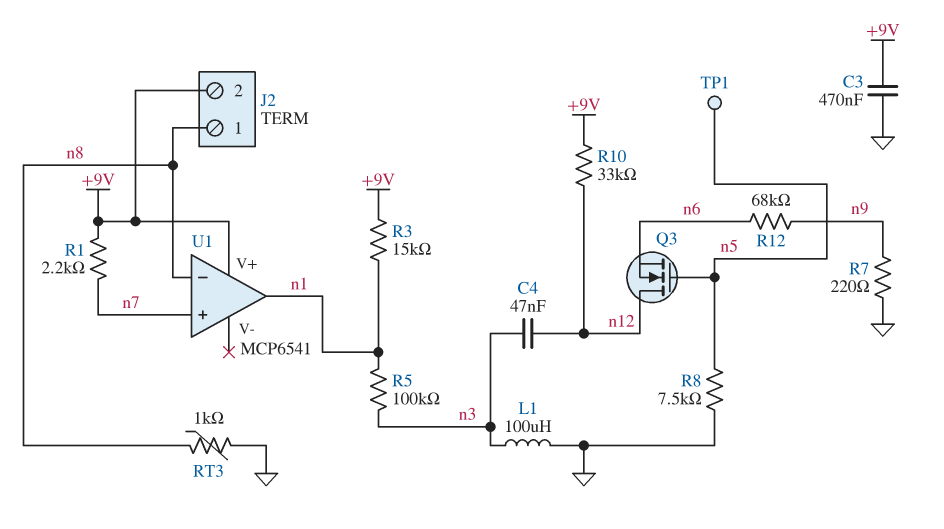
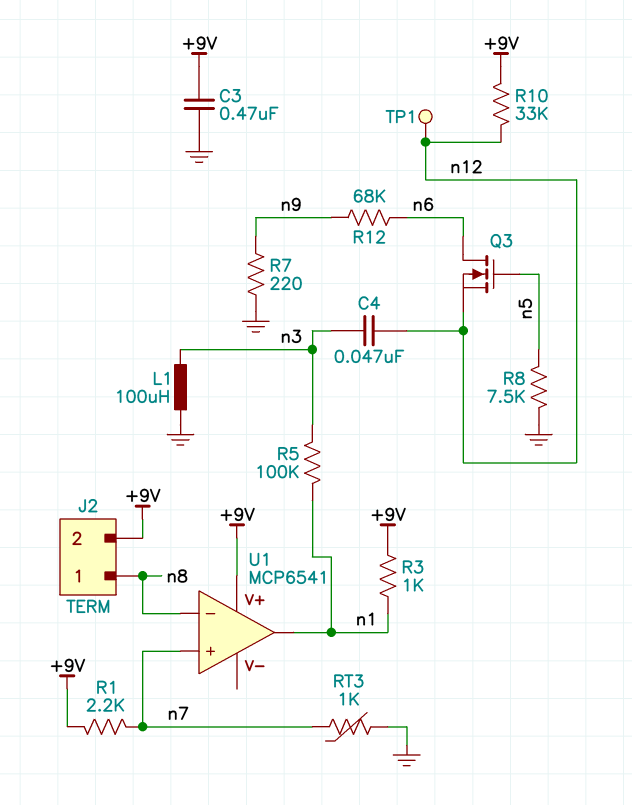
Q3: NMOS (G n5, D n12, S n6) -> NMOS (G n5, D n6, S n12)
R3: 15k (+9V, n1) -> 1k (+9V, n1)
RT3: 1k (GND, n8) -> 1k (GND, n7)
TP1: test point (n5) -> test point (n12)

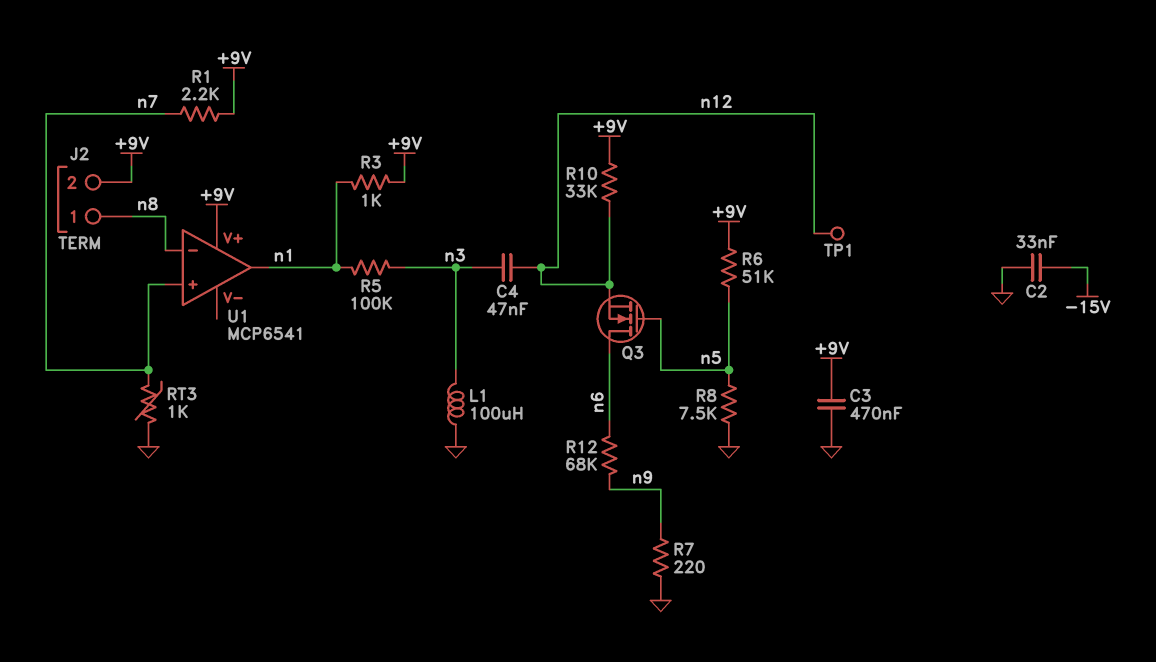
C2: none -> 33nF (-15V, GND)
R6: none -> 51k (+9V, n5)

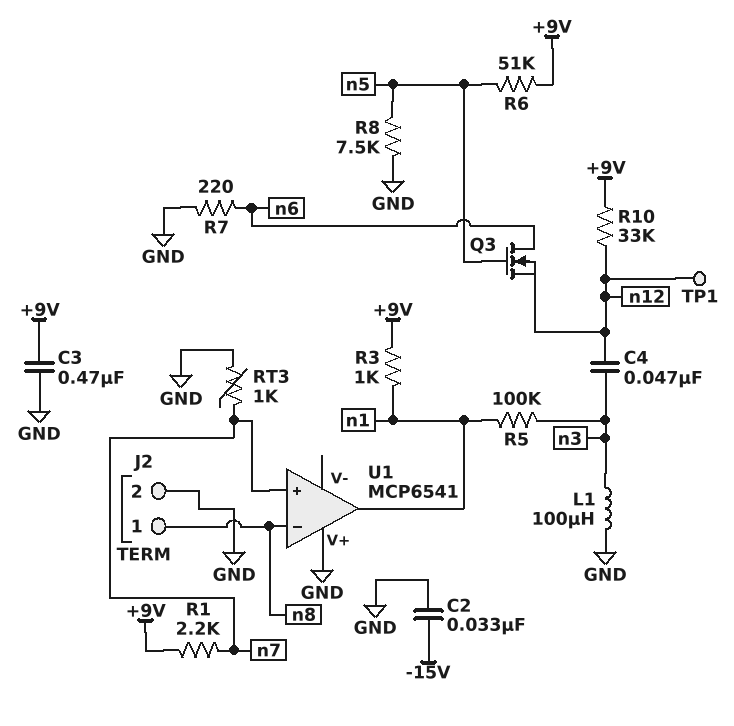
J2 pin 2: +9V -> GND
R7: 220 (GND, n9) -> 220 (GND, n6)
R12: 68k (n6, n9) -> none
U1 pin V+: +9V -> GND

